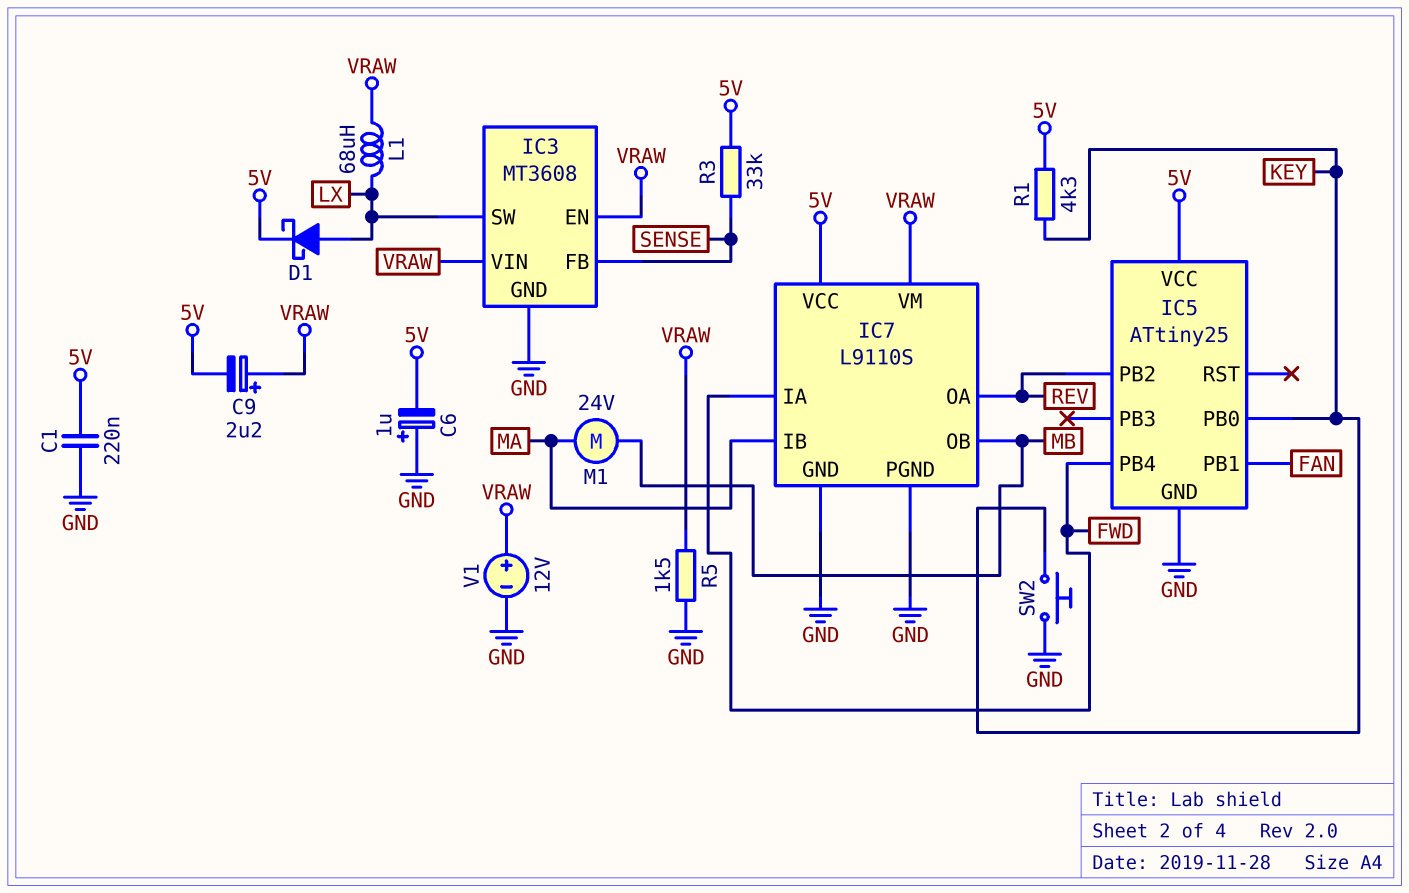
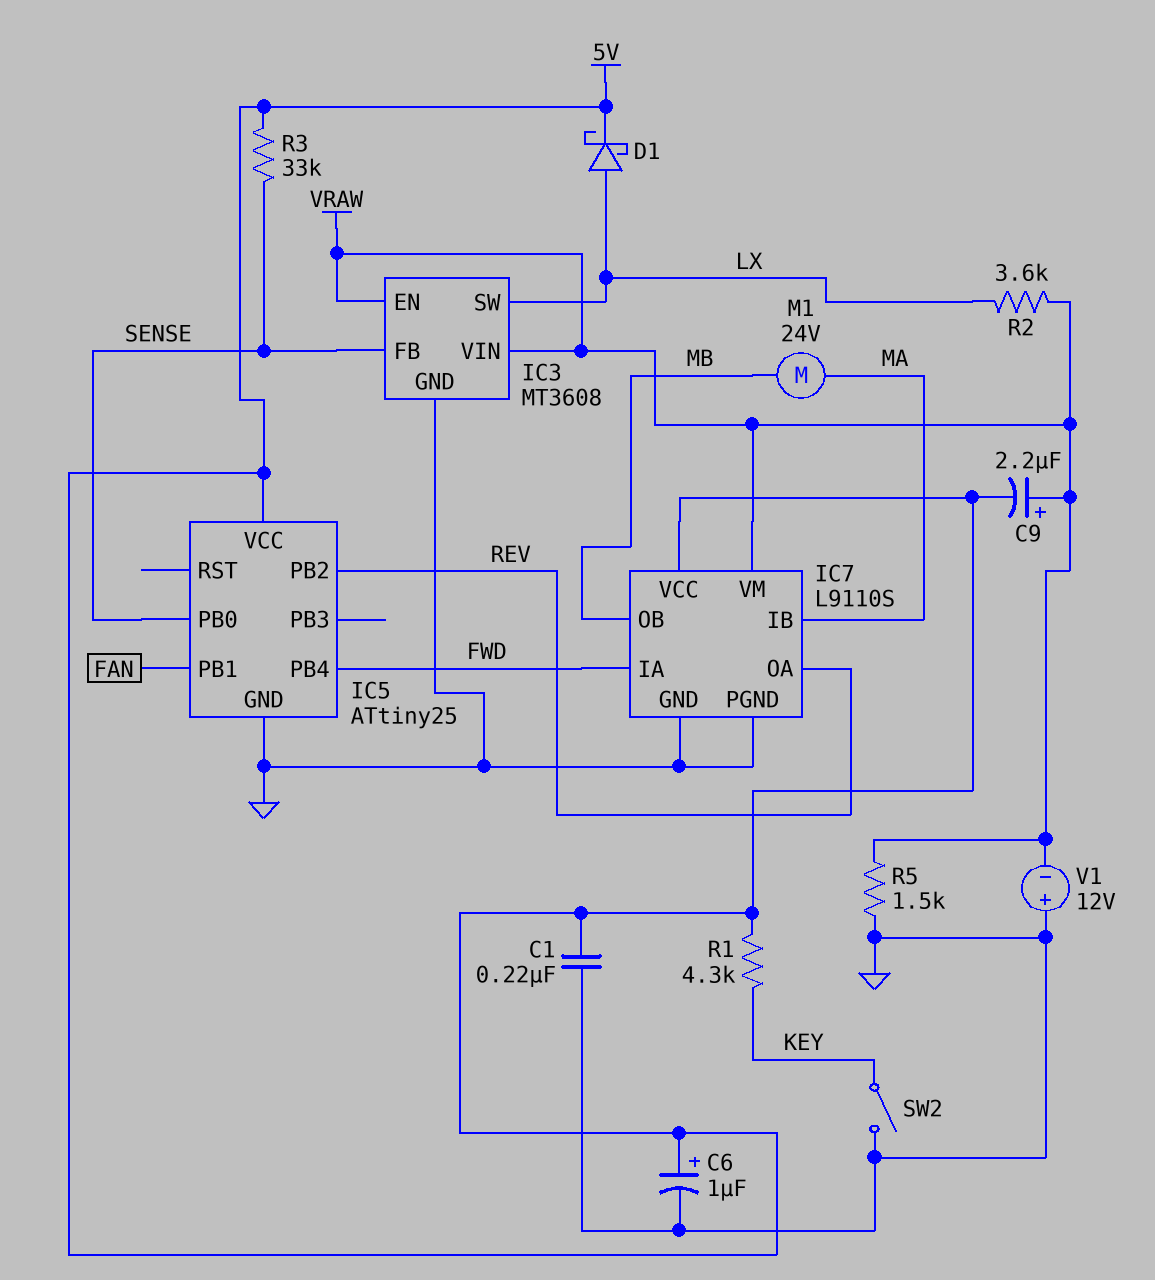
C6: 1uF (plus GND, minus 5V) -> 1uF (plus 5V, minus GND)
IC5 pin PB0: KEY -> SENSE
L1: 68uH (LX, VRAW) -> none
R2: none -> 3.6k (LX, VRAW)
SW2: button (GND, KEY) -> switch (GND, KEY)
V1: 12V (plus VRAW, minus GND) -> 12V (plus GND, minus VRAW)

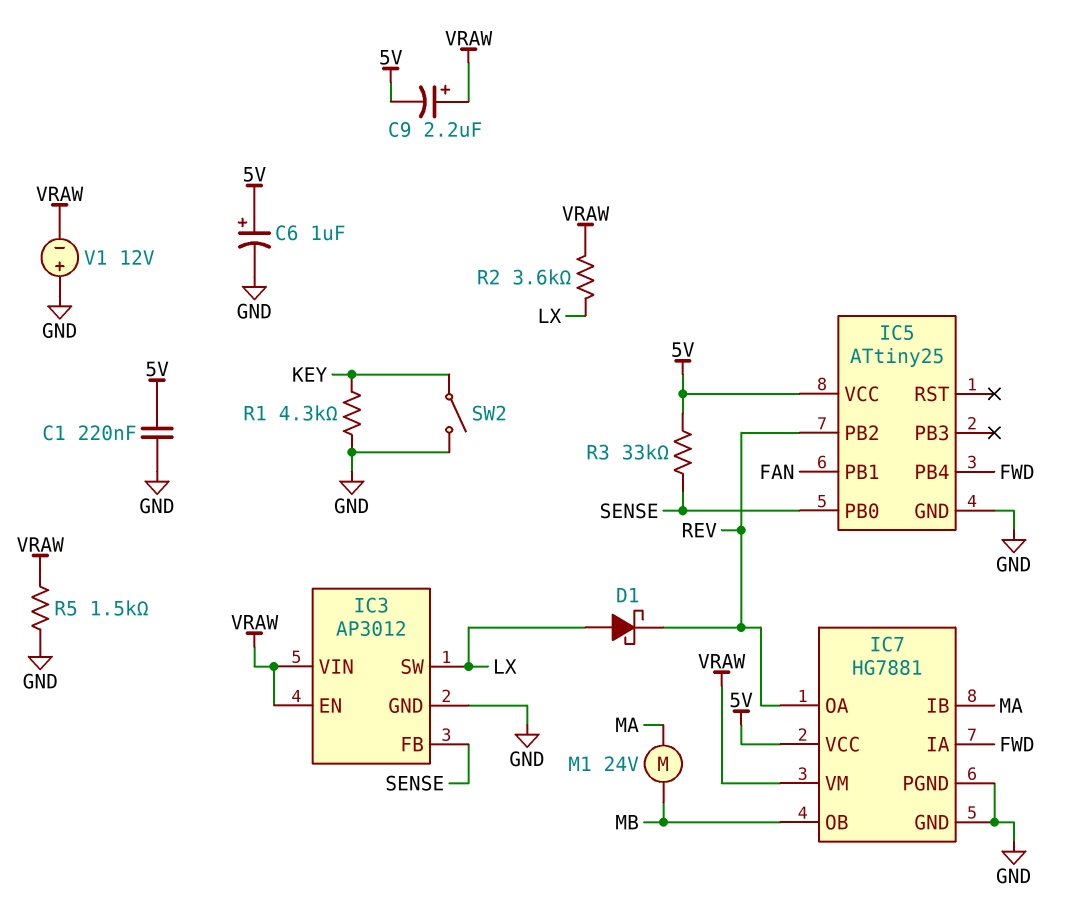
D1: schottky (A LX, K 5V) -> schottky (A LX, K REV)
IC3: MT3608 -> AP3012
IC7: L9110S -> HG7881
R1: 4.3k (5V, KEY) -> 4.3k (GND, KEY)

